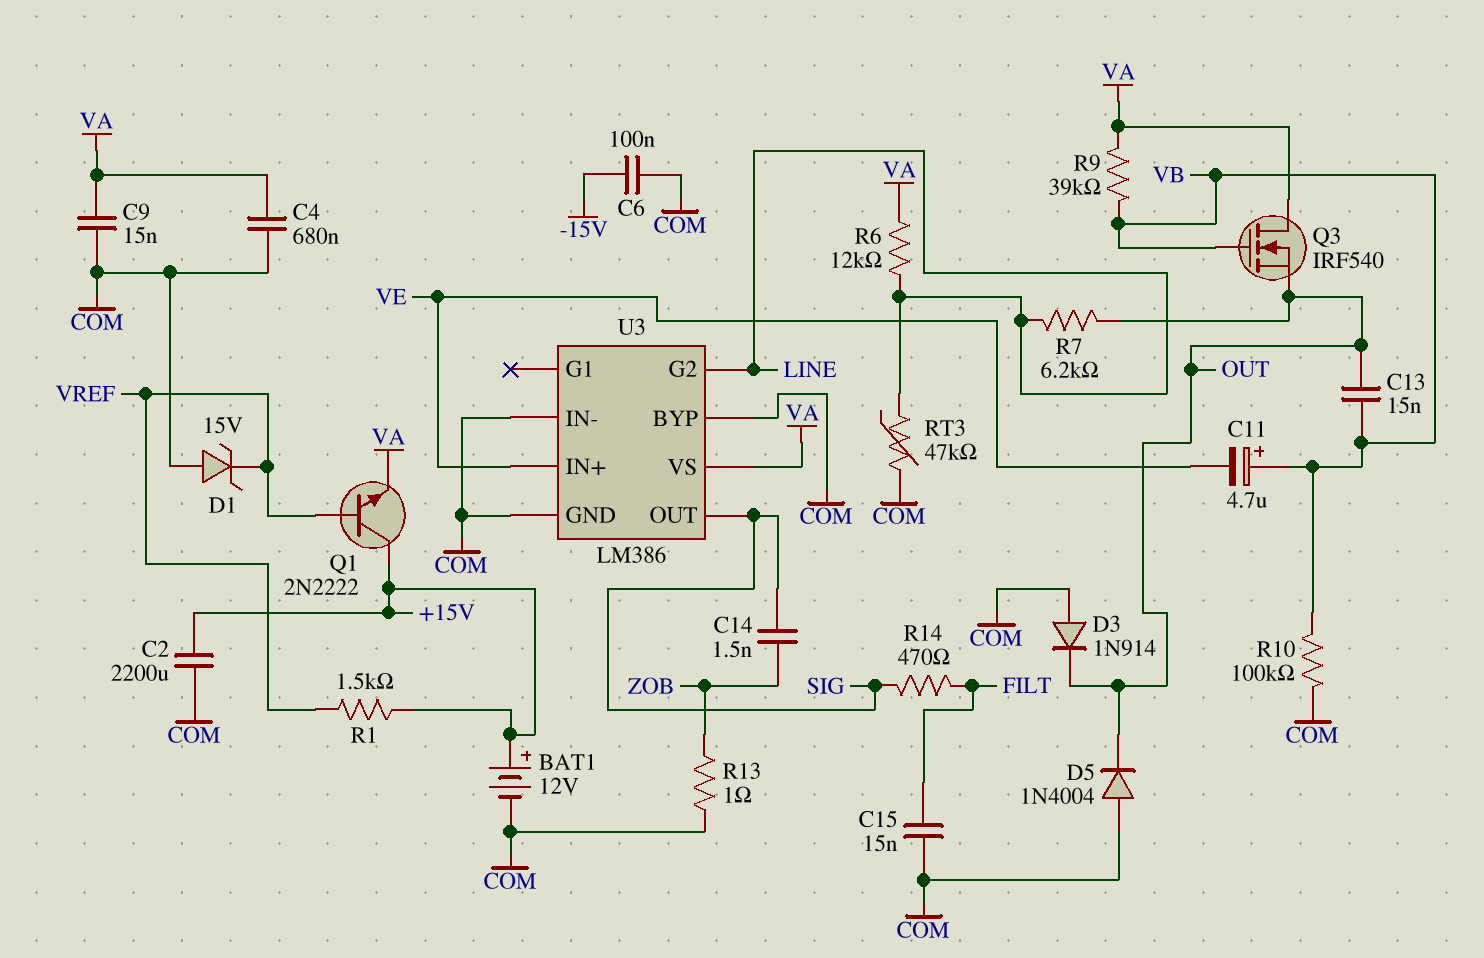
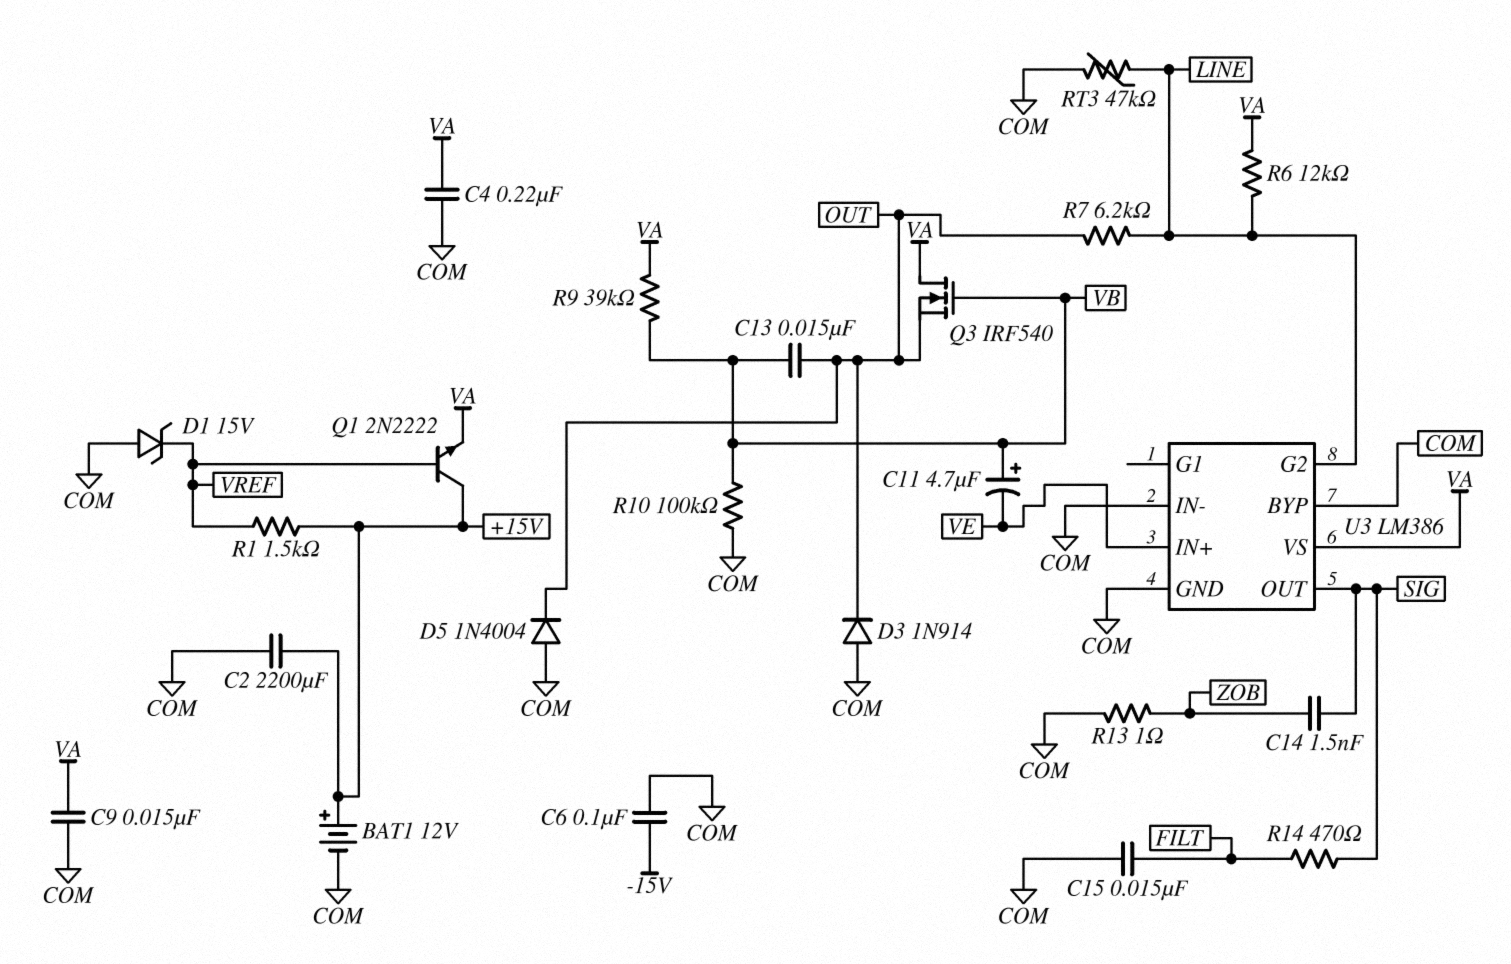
C4: 680nF (COM, VA) -> 220nF (COM, VA)

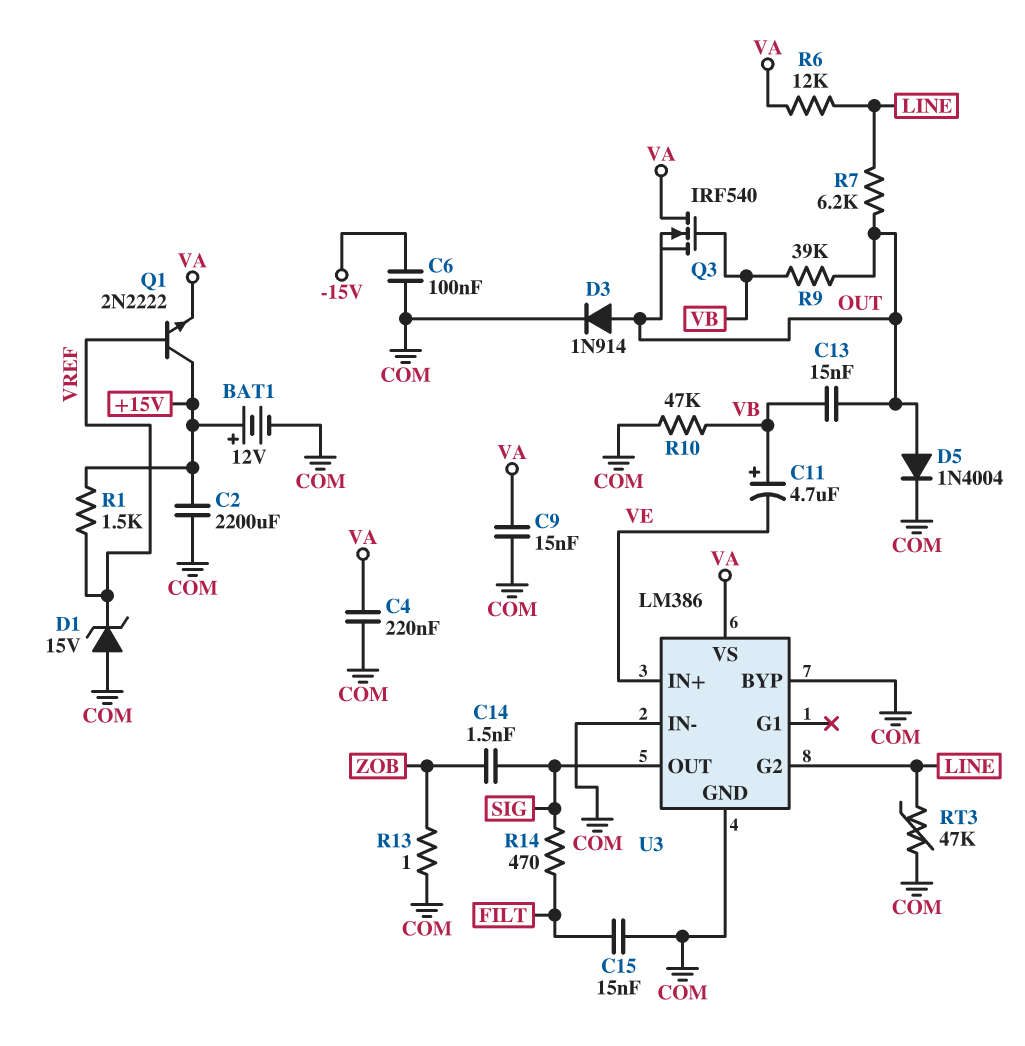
D3: diode 1N914 (A COM, K OUT) -> diode 1N914 (A OUT, K COM)
D5: diode 1N4004 (A COM, K OUT) -> diode 1N4004 (A OUT, K COM)
R9: 39k (VA, VB) -> 39k (OUT, VB)
R10: 100k (COM, VB) -> 47k (COM, VB)

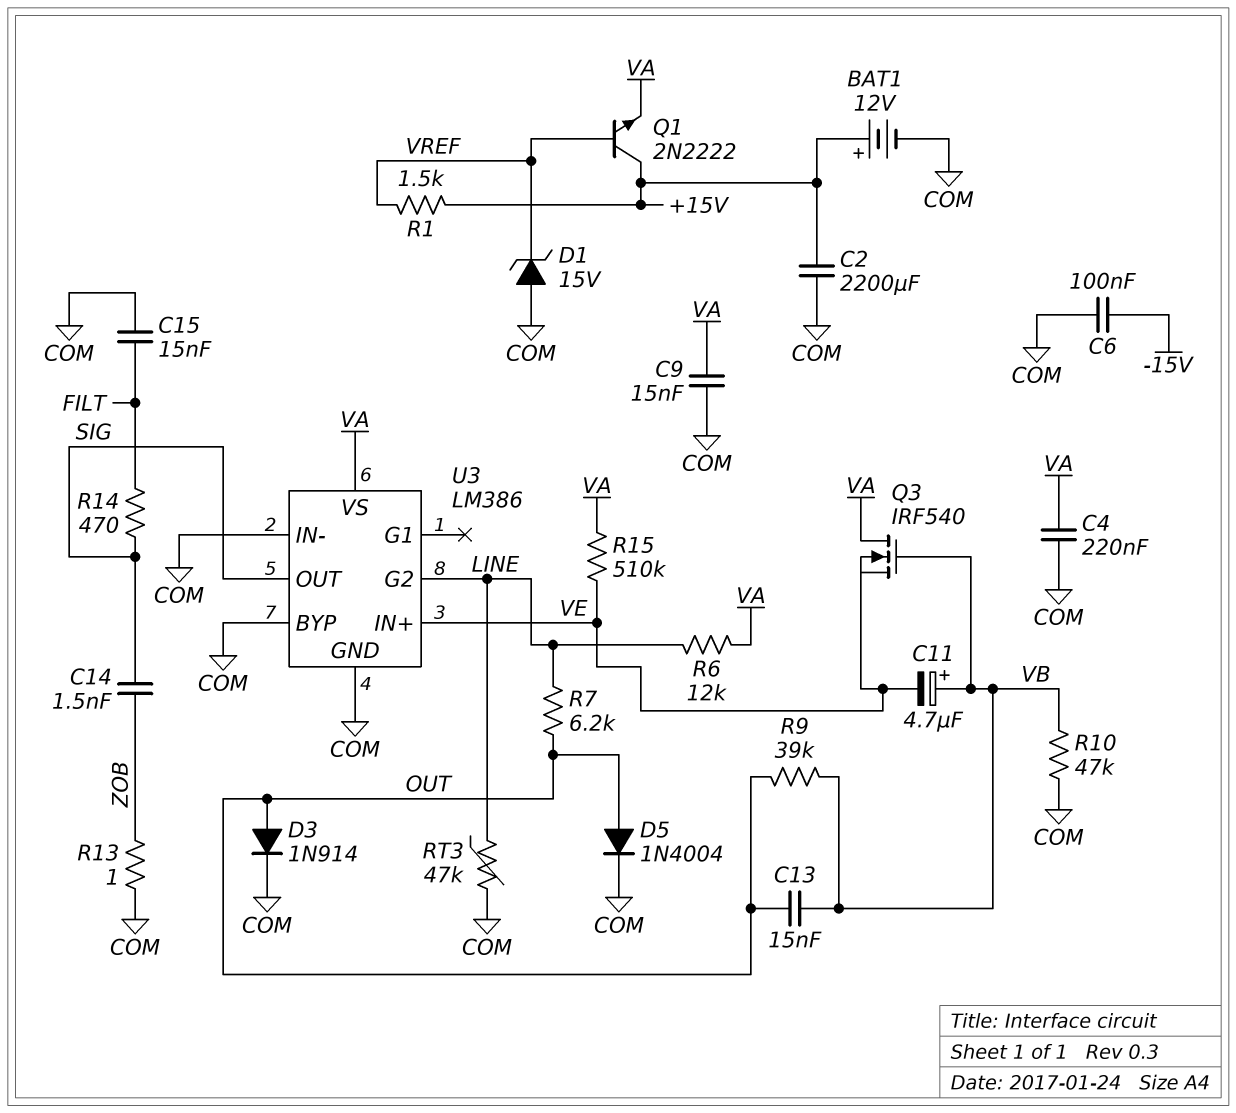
Q3: NMOS IRF540 (G VB, D VA, S OUT) -> NMOS IRF540 (G VB, D VA, S VE)
R15: none -> 510k (VA, VE)

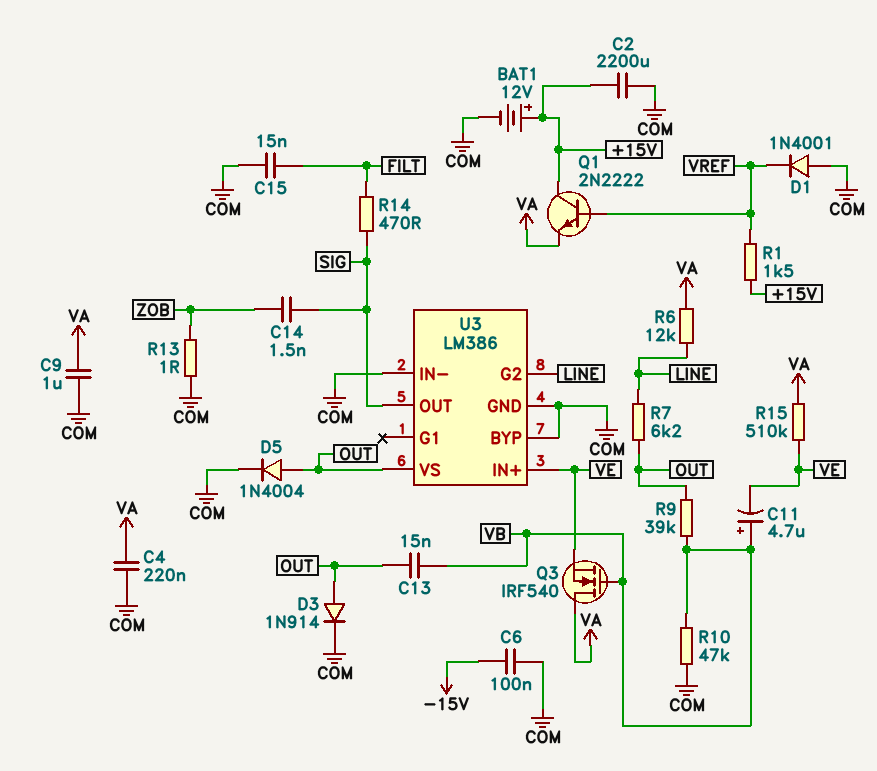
C9: 15nF (COM, VA) -> 1uF (COM, VA)
D1: zener 15V (A COM, K VREF) -> diode 1N4001 (A COM, K VREF)
RT3: 47k (COM, LINE) -> none
U3 pin VS: VA -> OUT

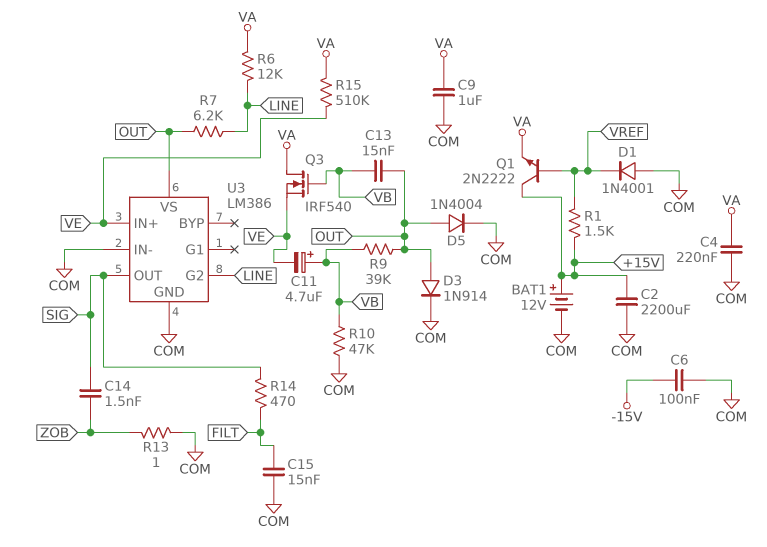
U3 pin BYP: COM -> none

